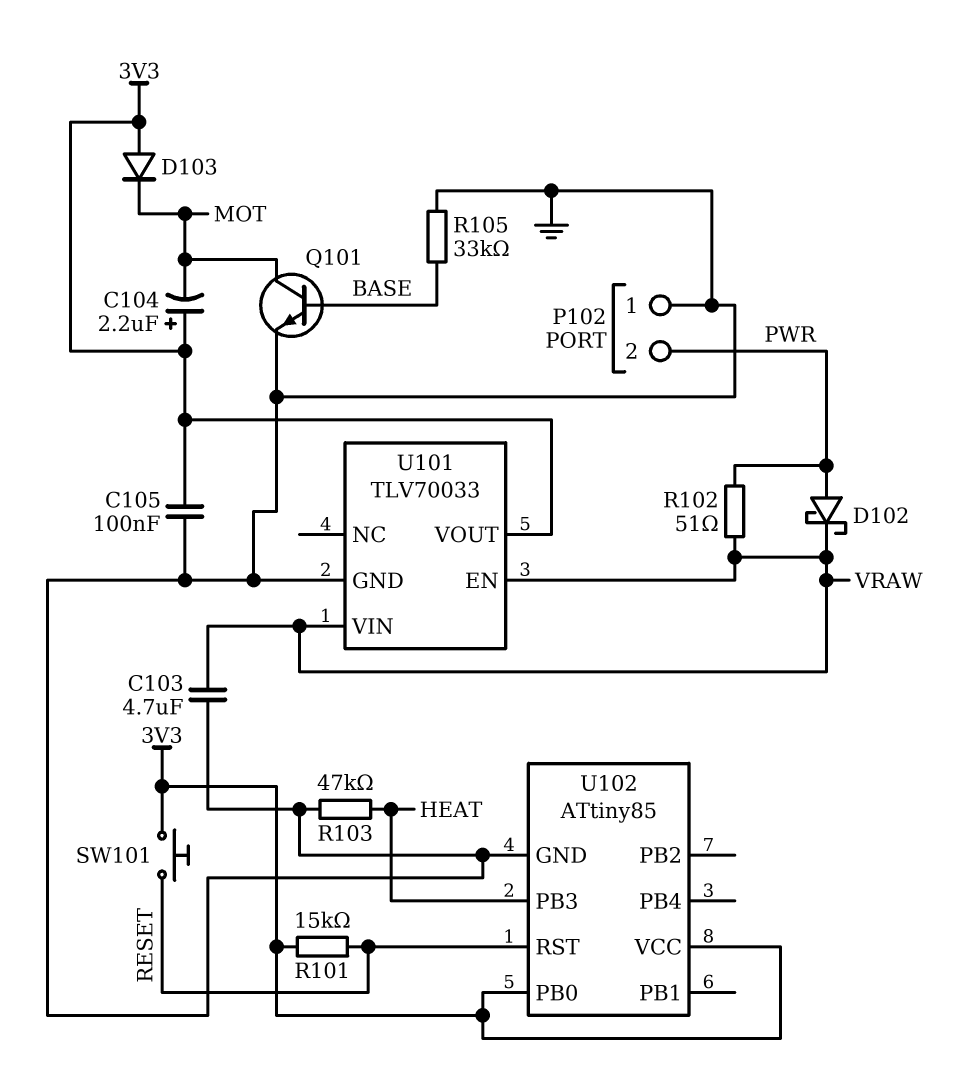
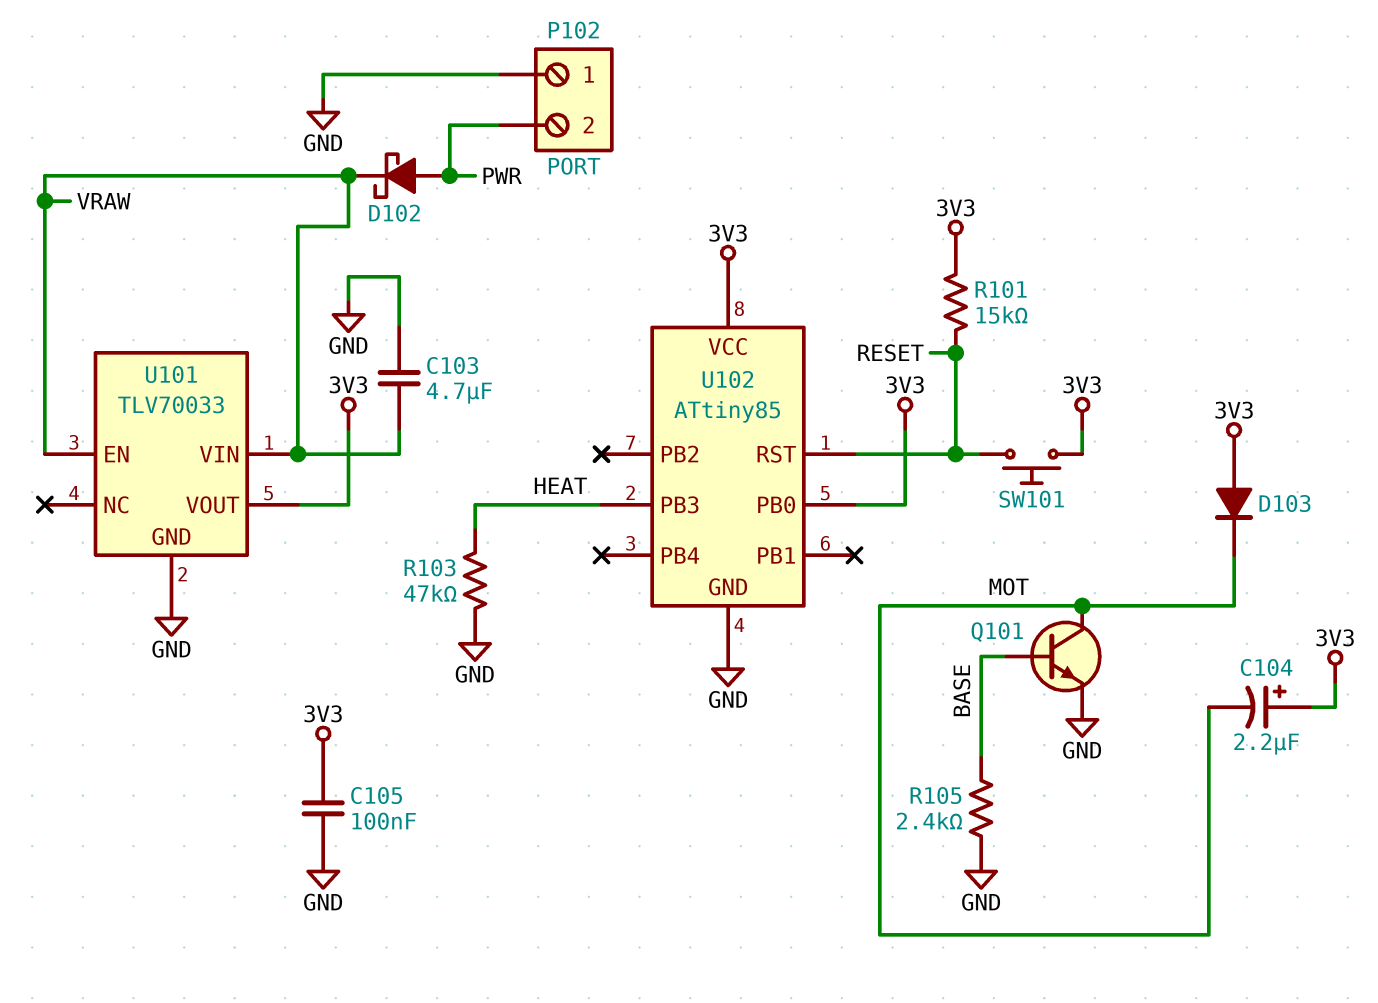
R102: 51 (PWR, VRAW) -> none
R105: 33k (BASE, GND) -> 2.4k (BASE, GND)

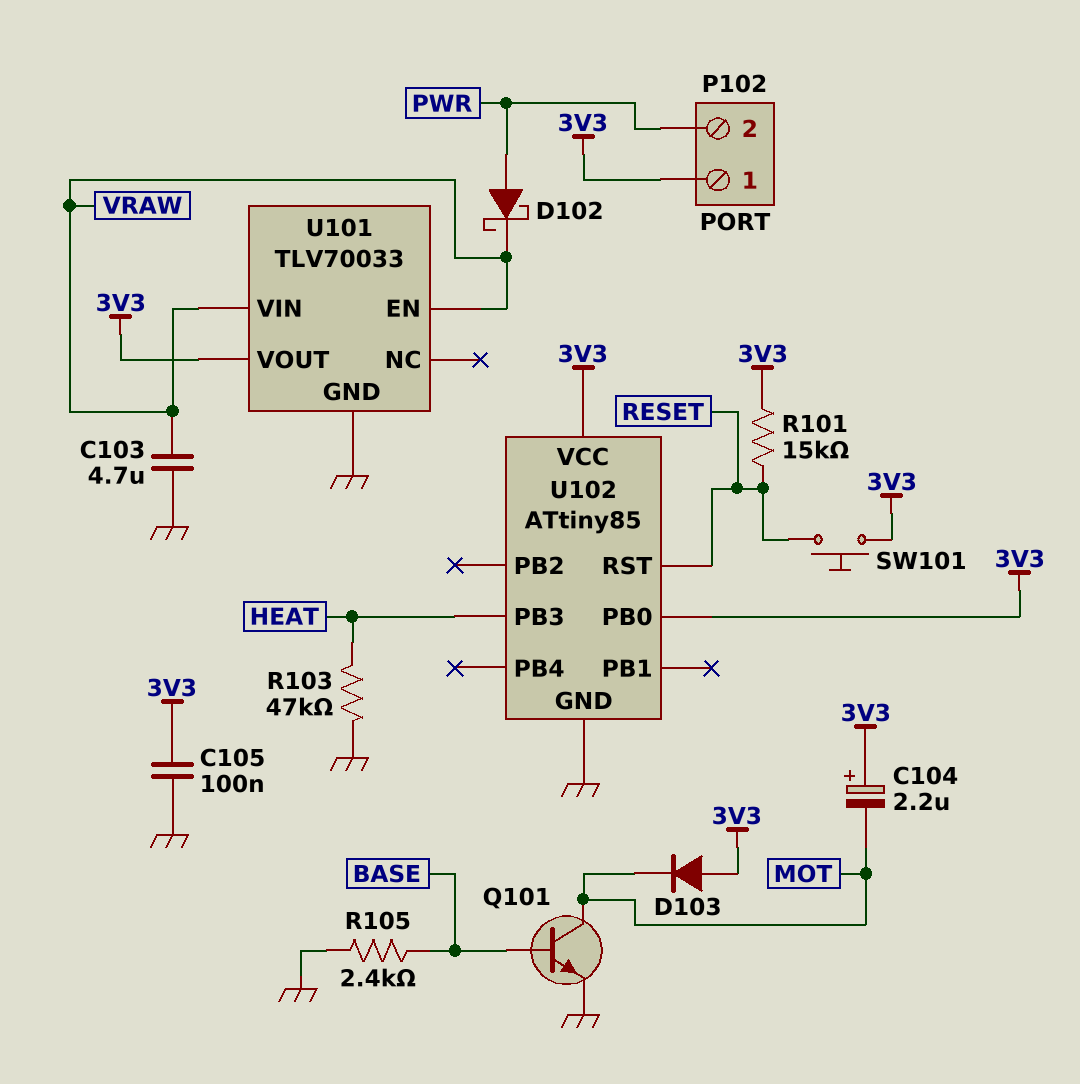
P102 pin 1: GND -> 3V3

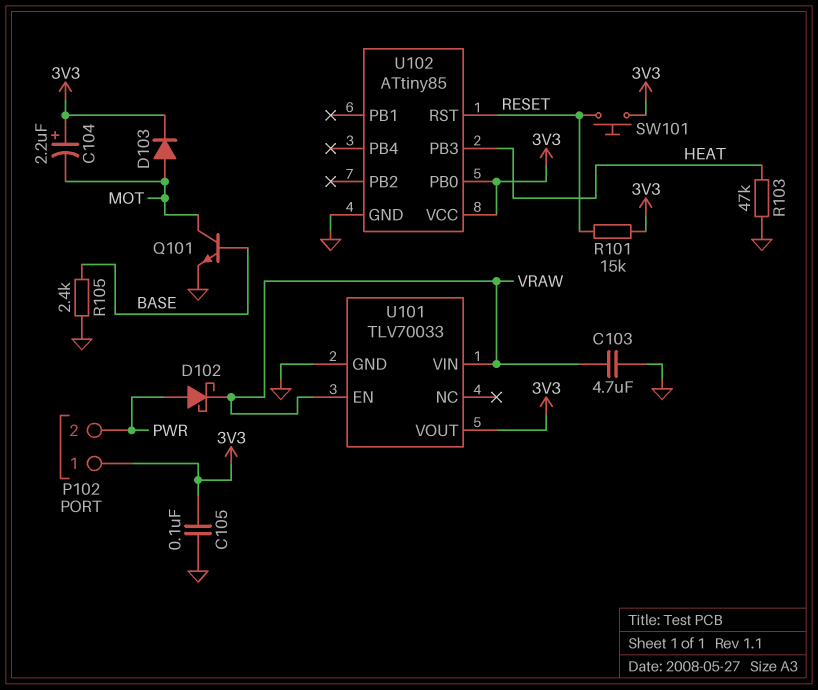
D103: diode (A 3V3, K MOT) -> diode (A MOT, K 3V3)

